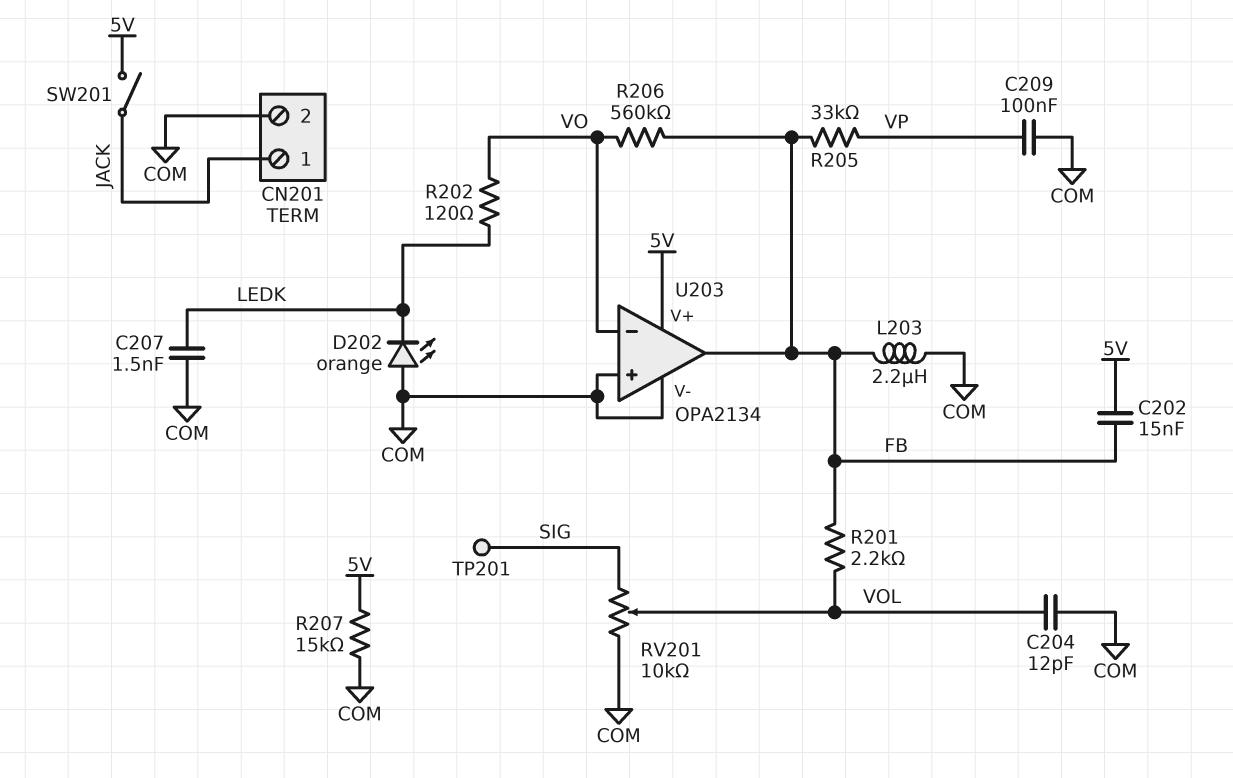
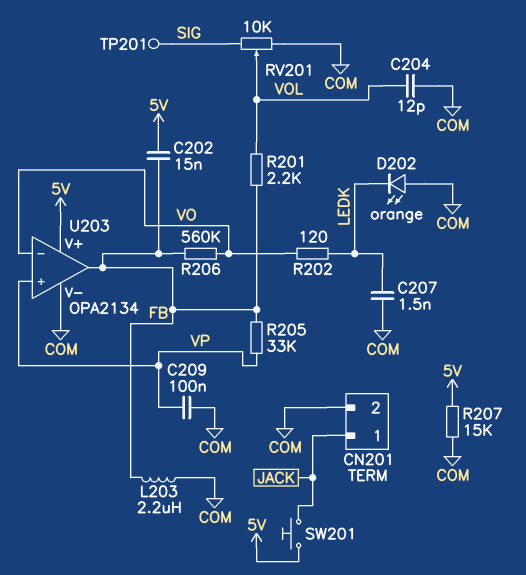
SW201: switch (5V, JACK) -> button (5V, JACK)
U203 pin in+: COM -> VP

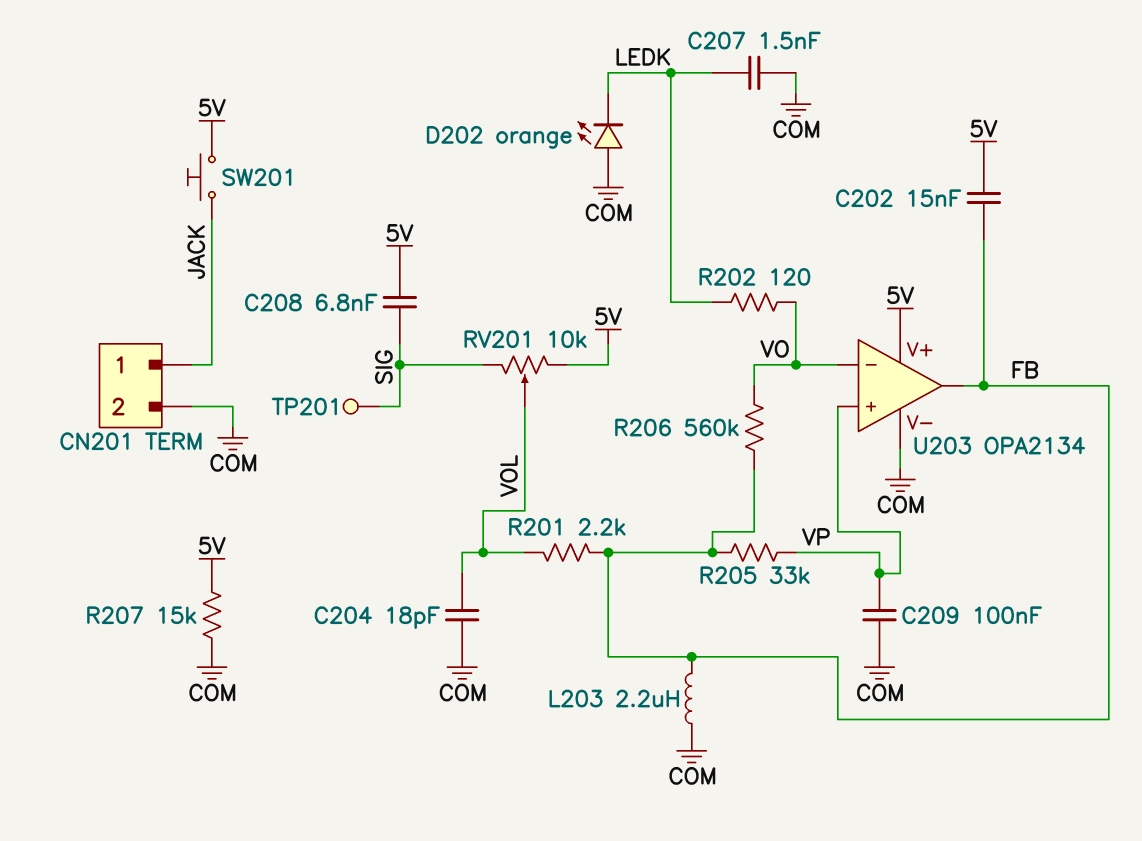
C204: 12pF (COM, VOL) -> 18pF (COM, VOL)
C208: none -> 6.8nF (5V, SIG)
RV201: 10k (COM, SIG, wiper VOL) -> 10k (5V, SIG, wiper VOL)

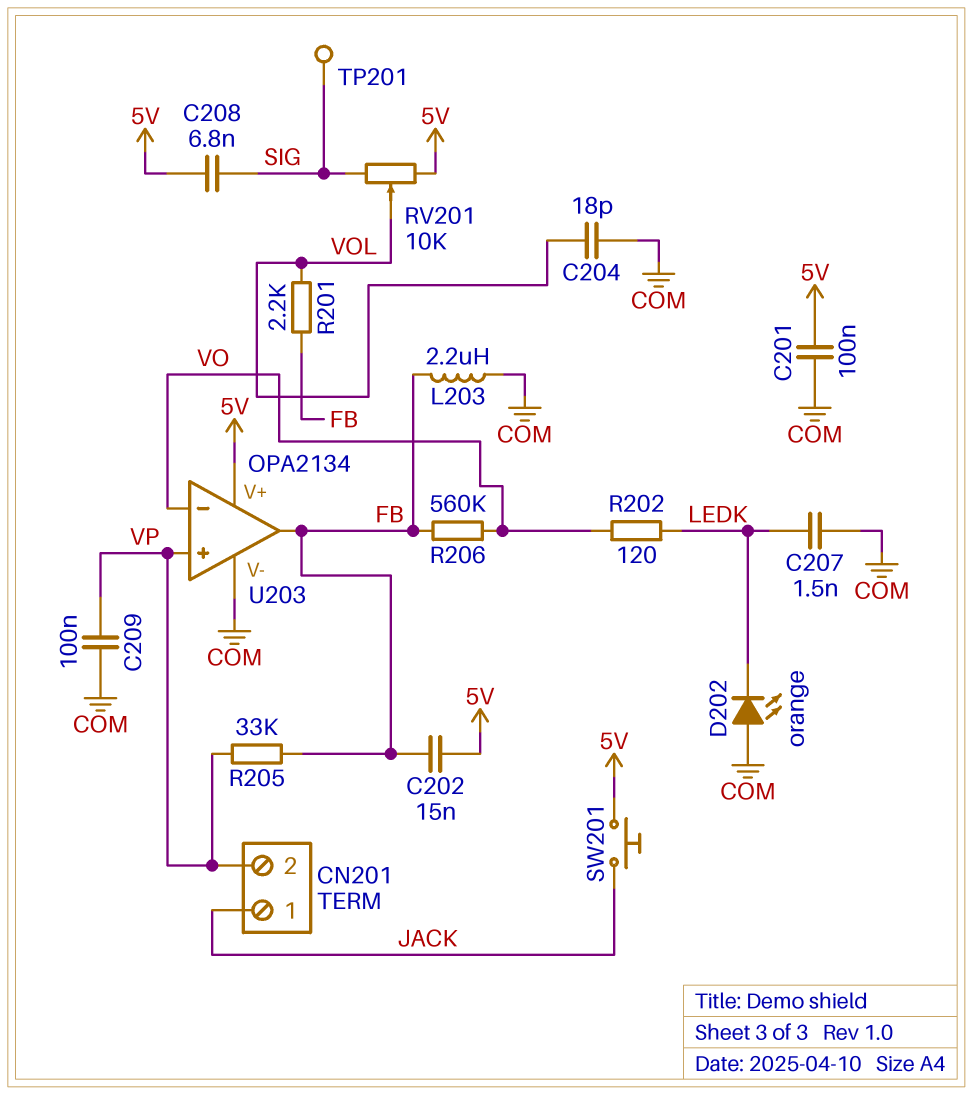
C201: none -> 100nF (5V, COM)
CN201 pin 2: COM -> VP
R207: 15k (5V, COM) -> none

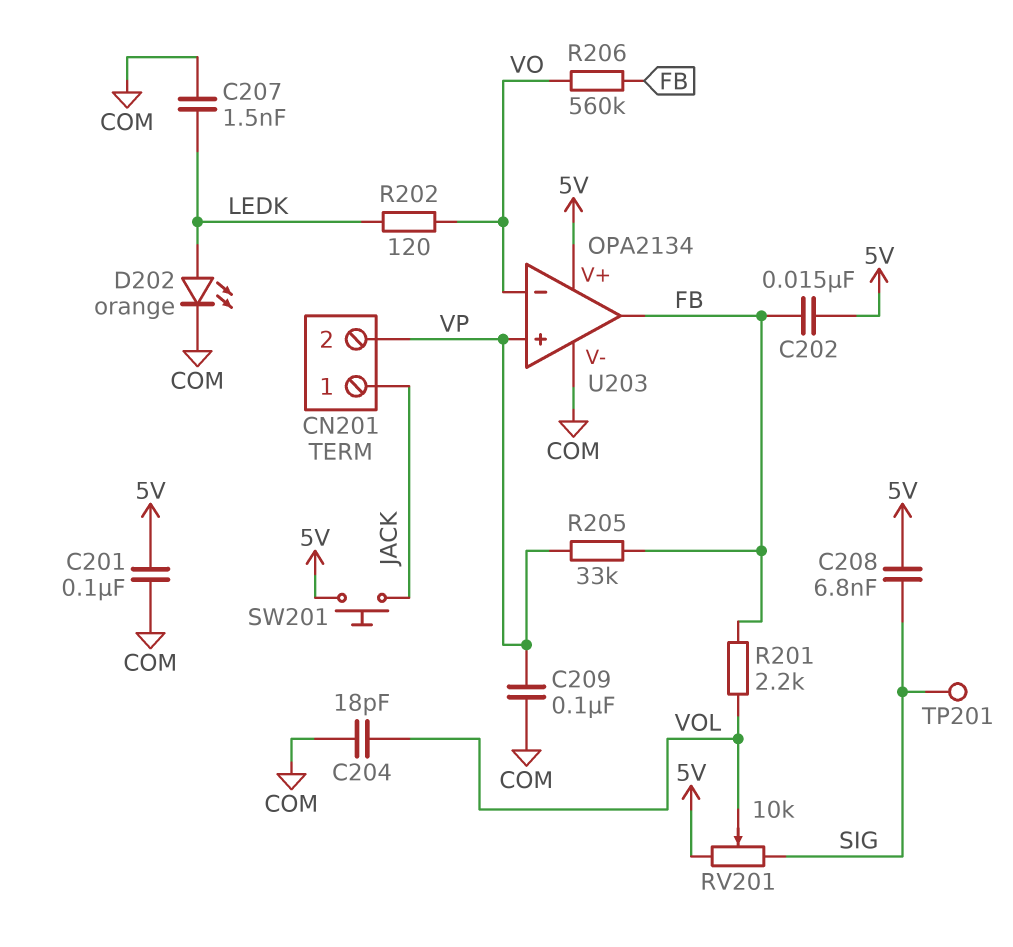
D202: LED orange (A COM, K LEDK) -> LED orange (A LEDK, K COM)
L203: 2.2uH (COM, FB) -> none

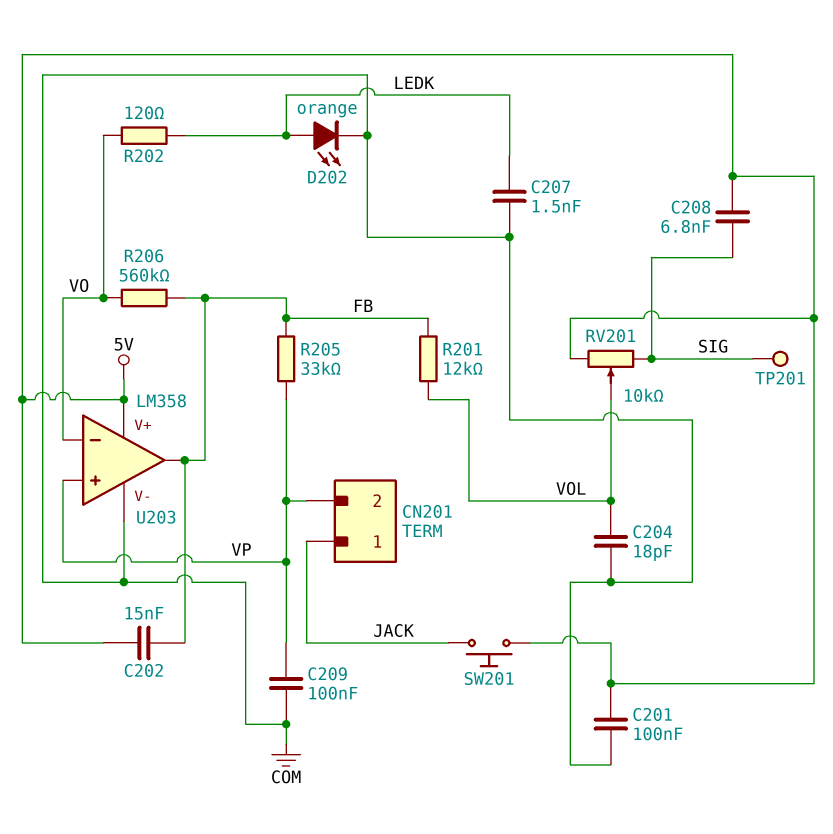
R201: 2.2k (FB, VOL) -> 12k (FB, VOL)
U203: OPA2134 -> LM358

